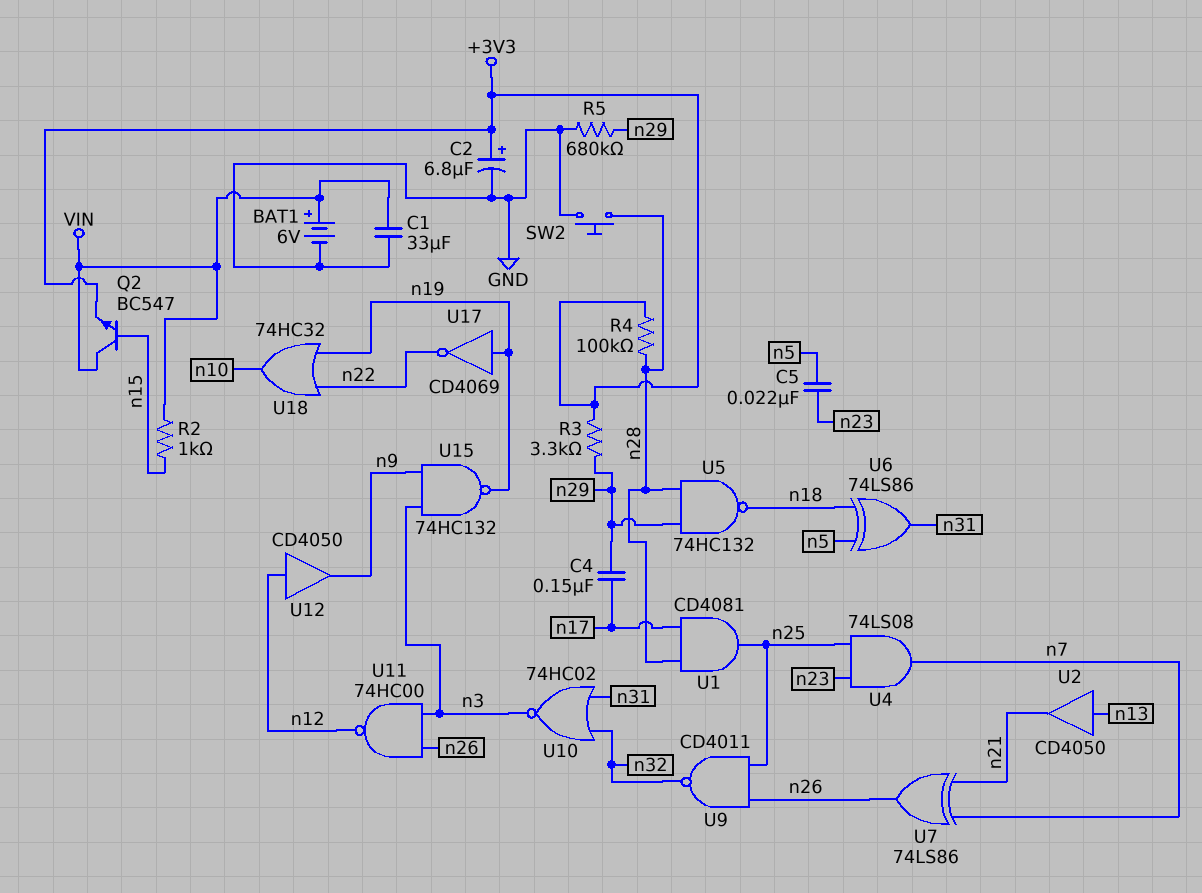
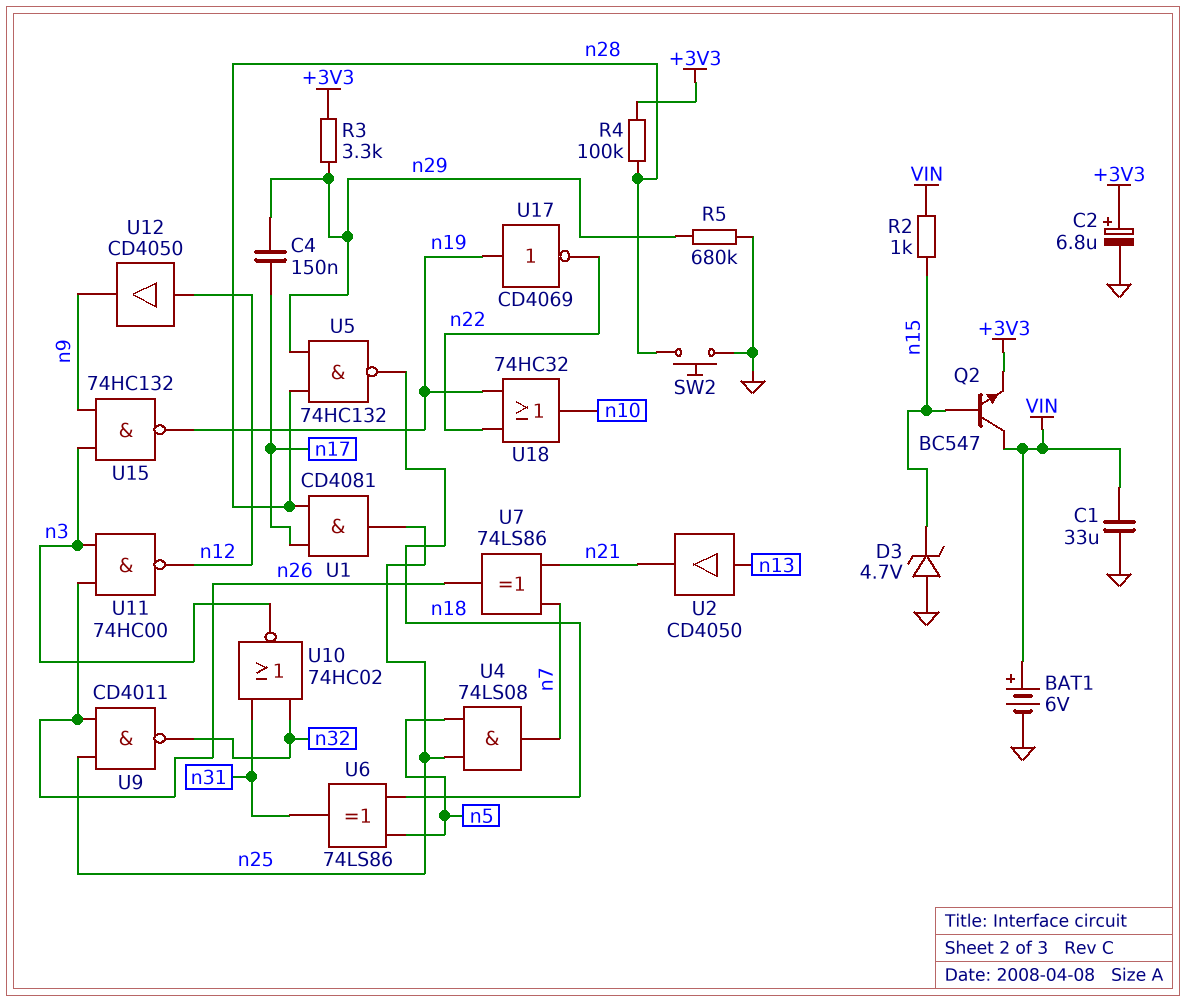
C5: 22nF (n5, n23) -> none
D3: none -> zener 4.7V (A GND, K n15)
U4: AND 74LS08 (in n23, in n25, out n7) -> AND 74LS08 (in n5, in n25, out n7)

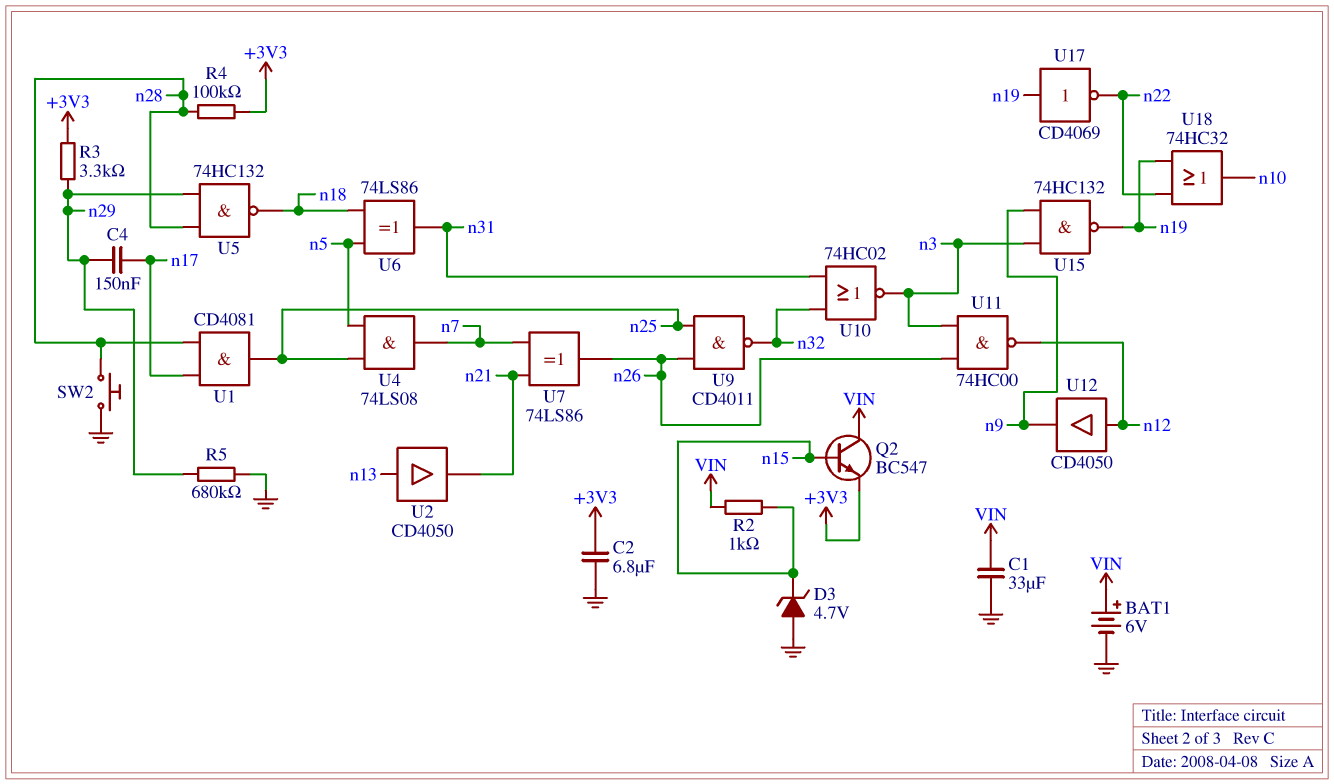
C2: 6.8uF (plus +3V3, minus GND) -> 6.8uF (+3V3, GND)

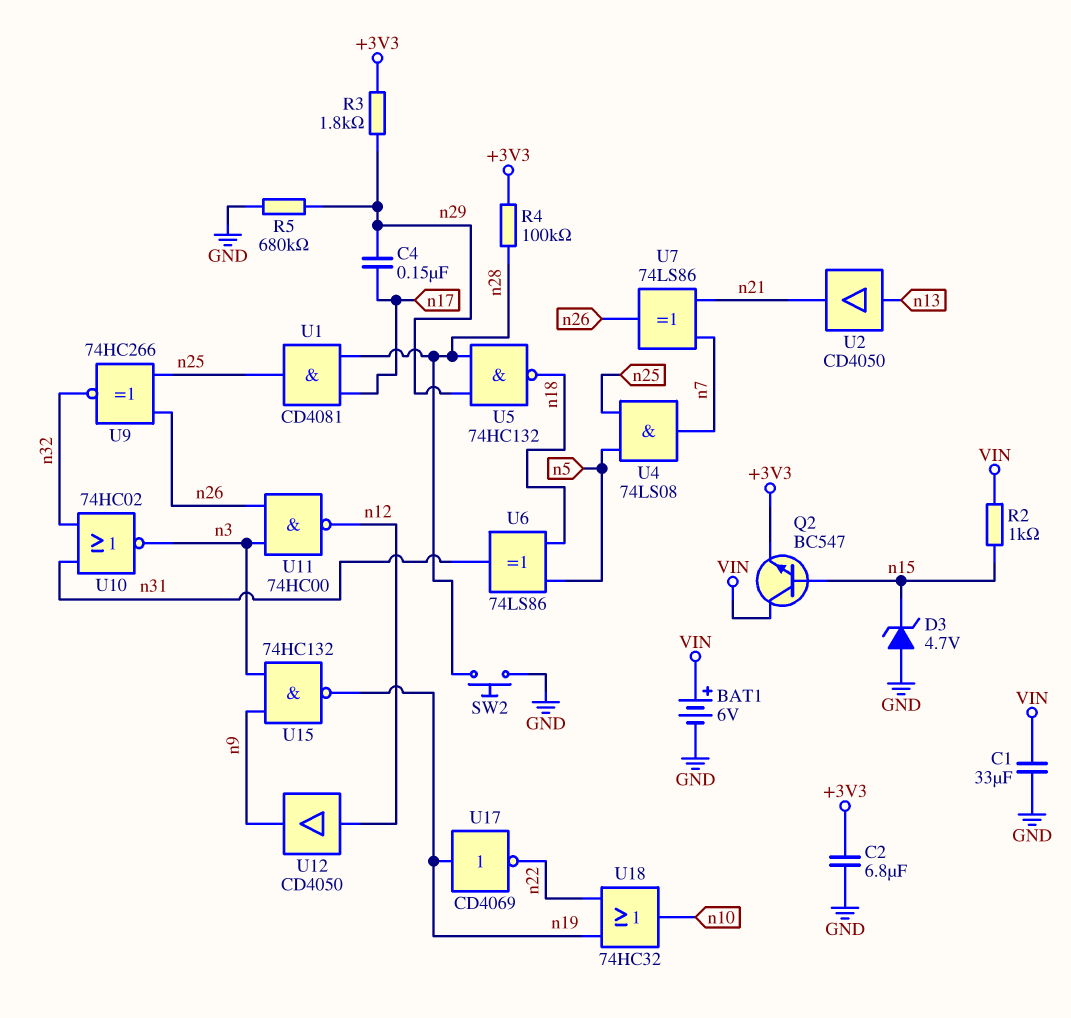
R3: 3.3k (+3V3, n29) -> 1.8k (+3V3, n29)
U9: NAND CD4011 (in n25, in n26, out n32) -> XNOR 74HC266 (in n25, in n26, out n32)

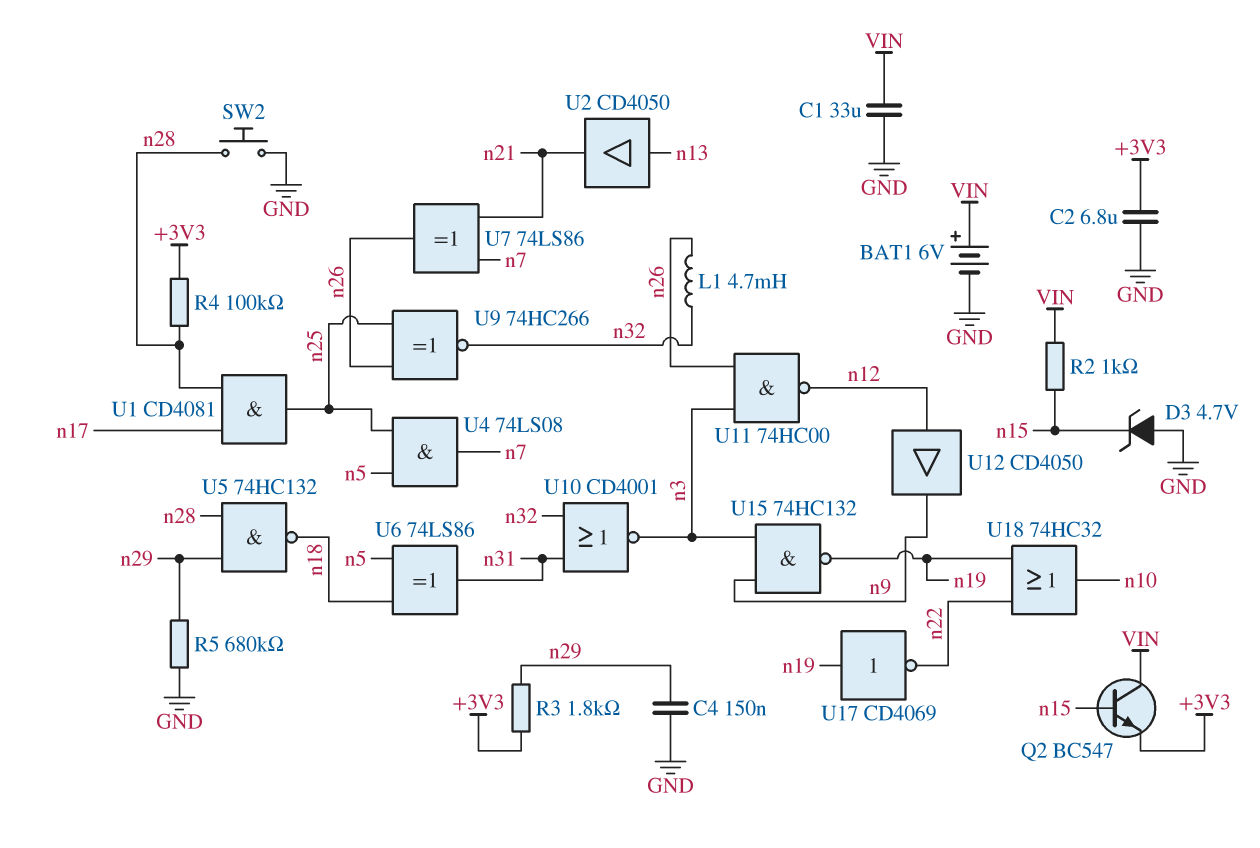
C4: 150nF (n17, n29) -> 150nF (GND, n29)
L1: none -> 4.7mH (n26, n32)
U10: NOR 74HC02 (in n31, in n32, out n3) -> NOR CD4001 (in n31, in n32, out n3)

